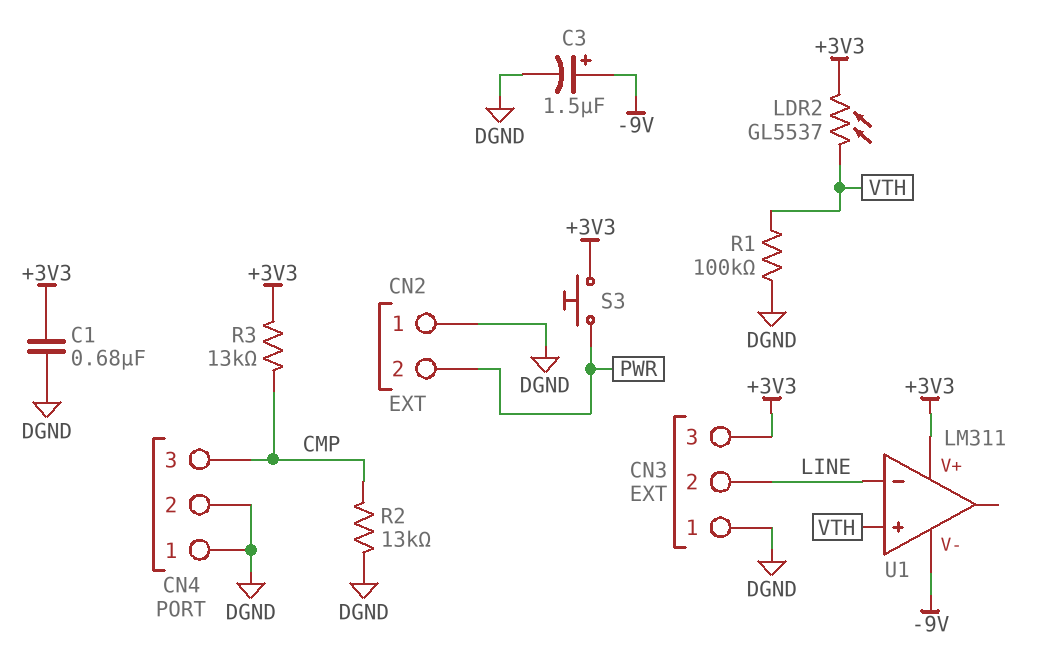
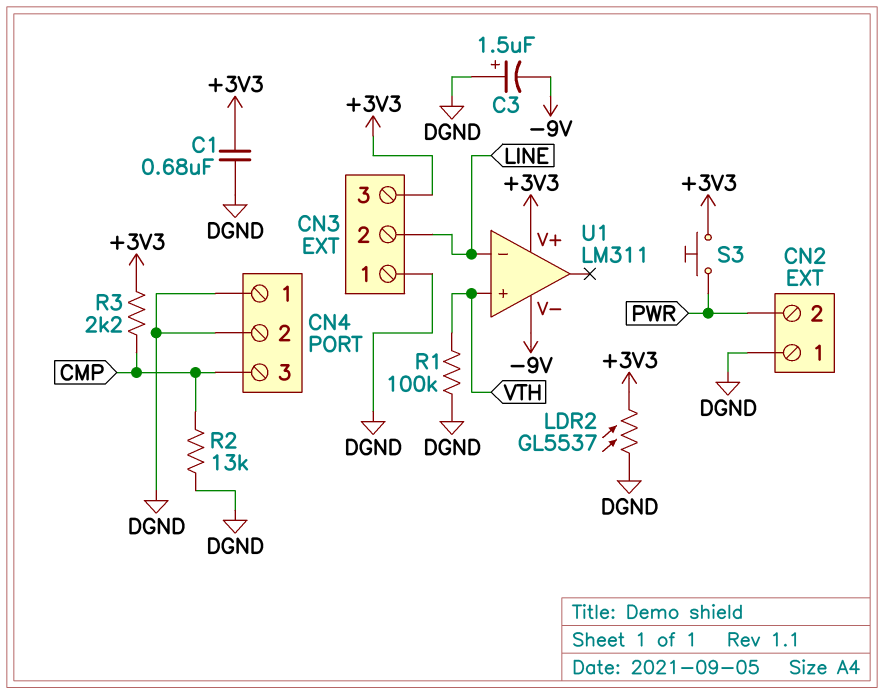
C3: 1.5uF (plus -9V, minus DGND) -> 1.5uF (plus DGND, minus -9V)
LDR2: GL5537 (+3V3, VTH) -> GL5537 (+3V3, DGND)
R3: 13k (+3V3, CMP) -> 2.2k (+3V3, CMP)

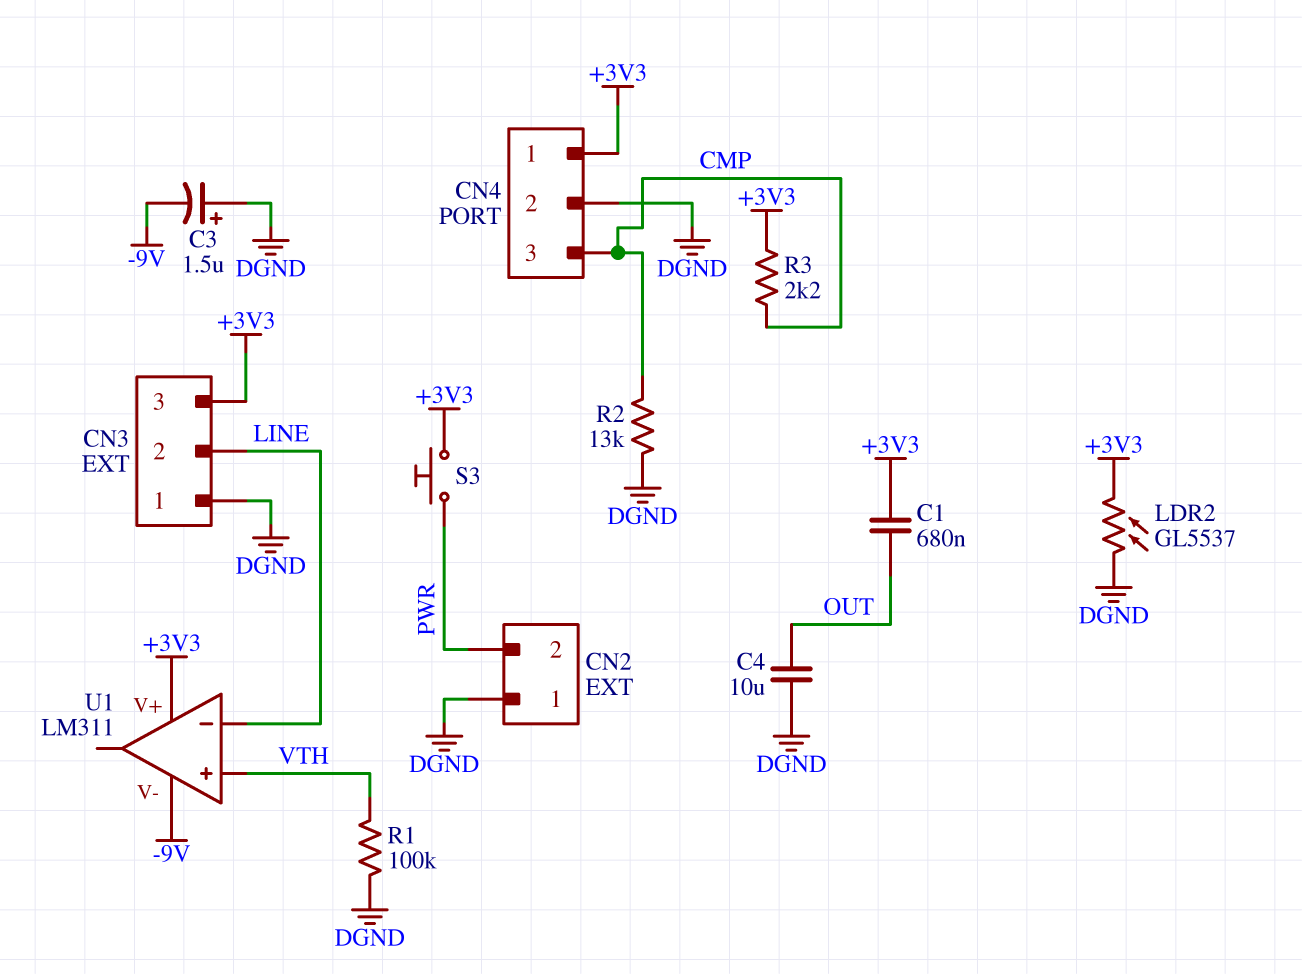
C1: 680nF (+3V3, DGND) -> 680nF (+3V3, OUT)
C4: none -> 10uF (DGND, OUT)
CN4 pin 1: DGND -> +3V3

